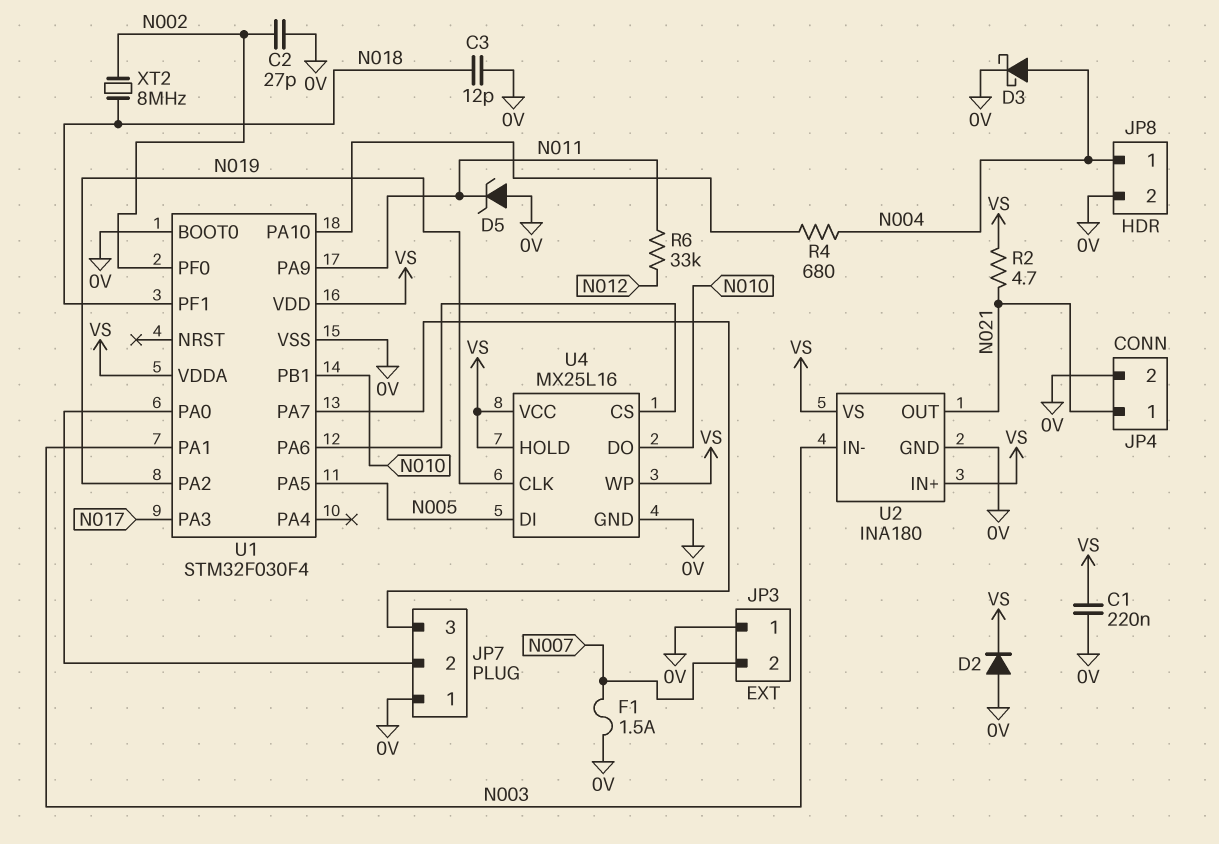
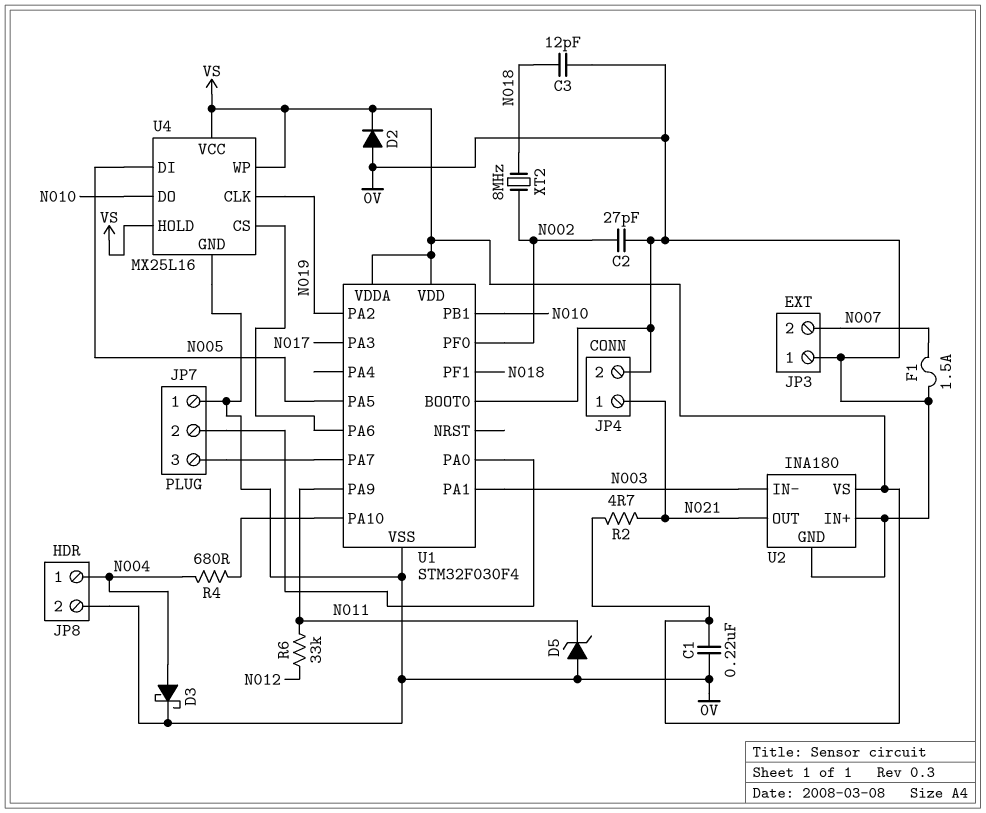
U2 pin IN+: VS -> 0V

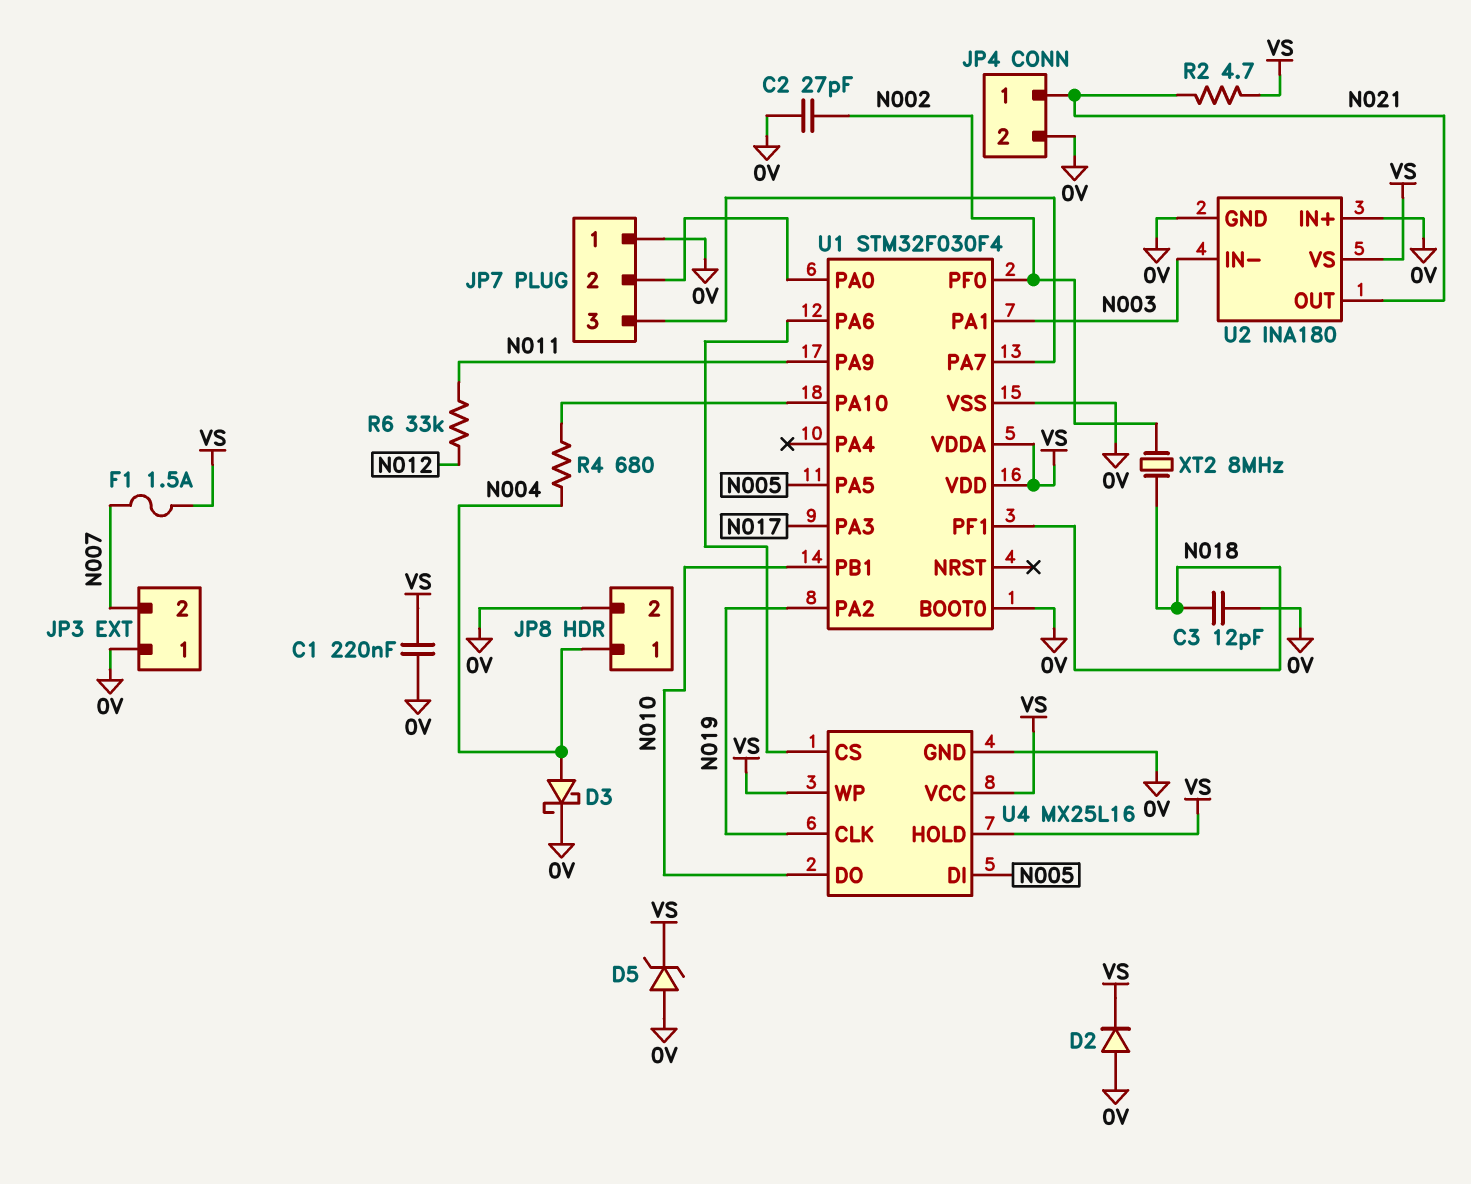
D5: zener (A 0V, K N011) -> zener (A 0V, K VS)
F1: 1.5A (0V, N007) -> 1.5A (N007, VS)

